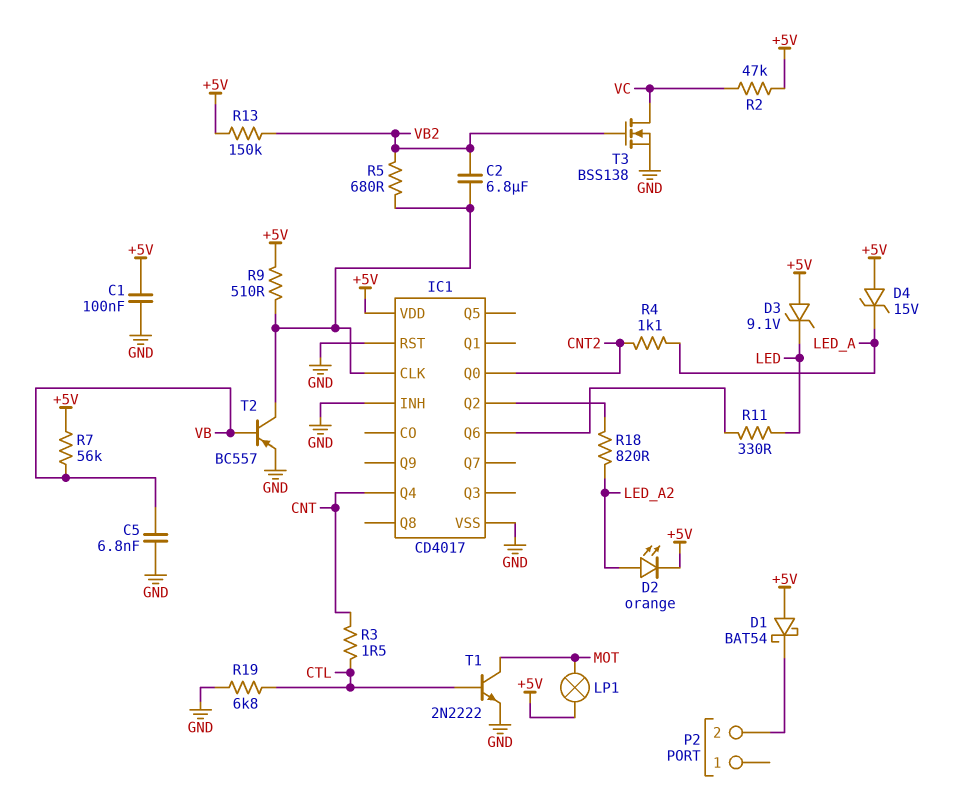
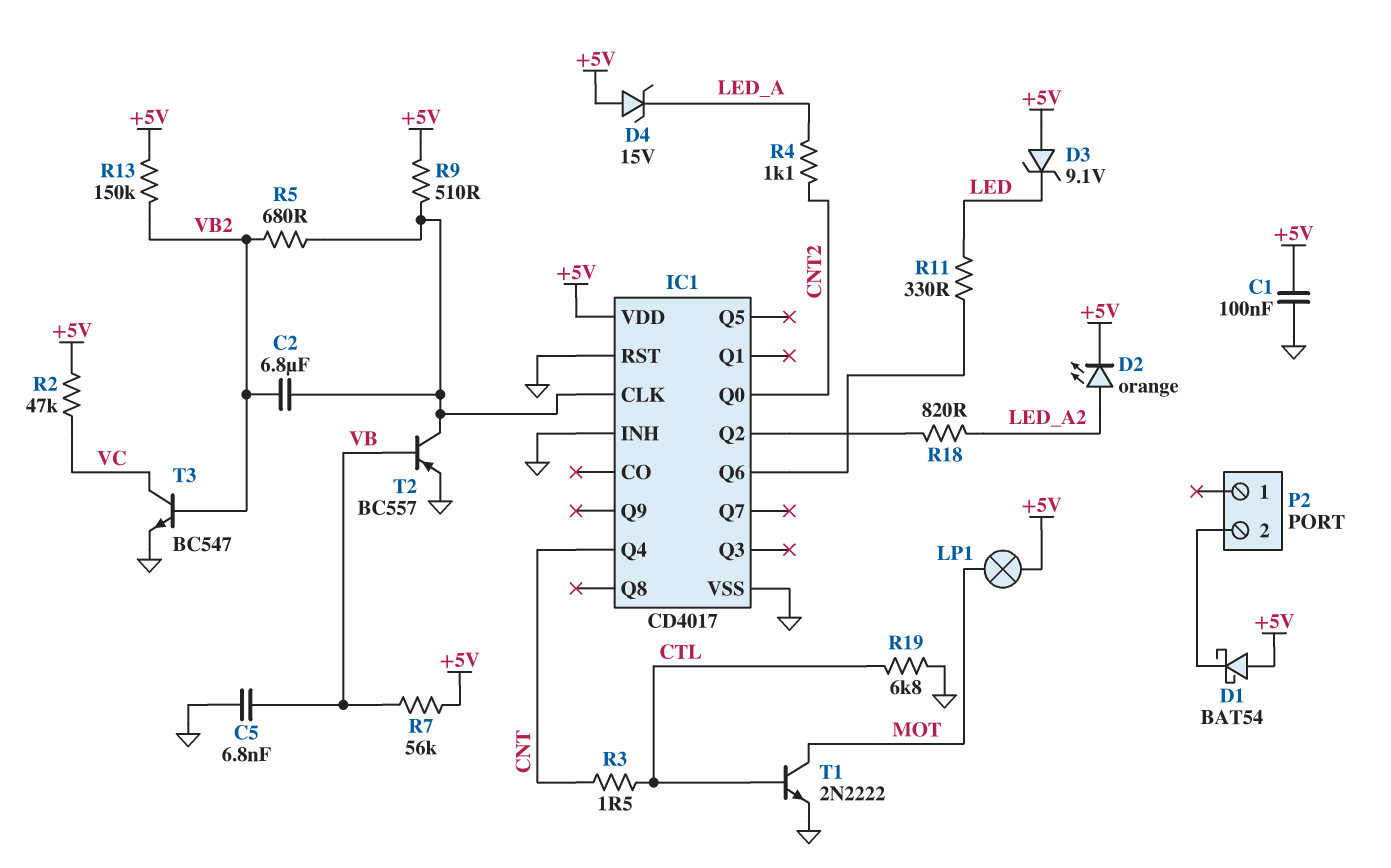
T3: NMOS BSS138 (G VB2, D VC, S GND) -> NPN BC547 (B VB2, C VC, E GND)

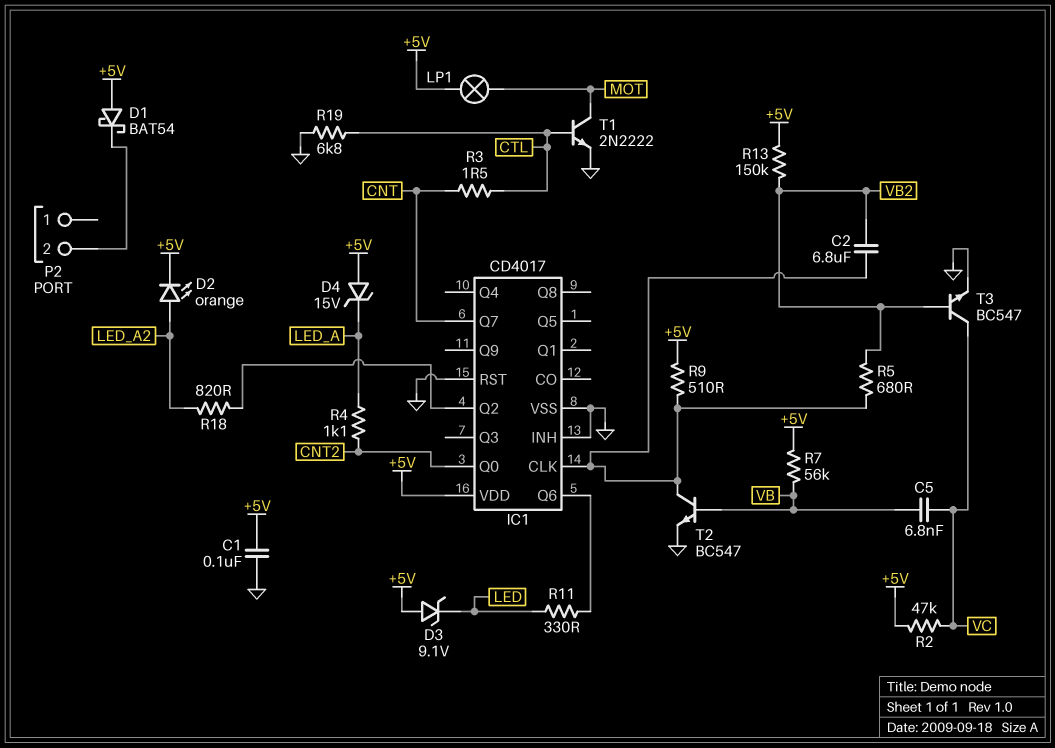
C5: 6.8nF (GND, VB) -> 6.8nF (VB, VC)
IC1 pin Q4: CNT -> none
IC1 pin Q7: none -> CNT
T2: PNP BC557 (B VB, C IC1/CLK, E GND) -> NPN BC547 (B VB, C IC1/CLK, E GND)

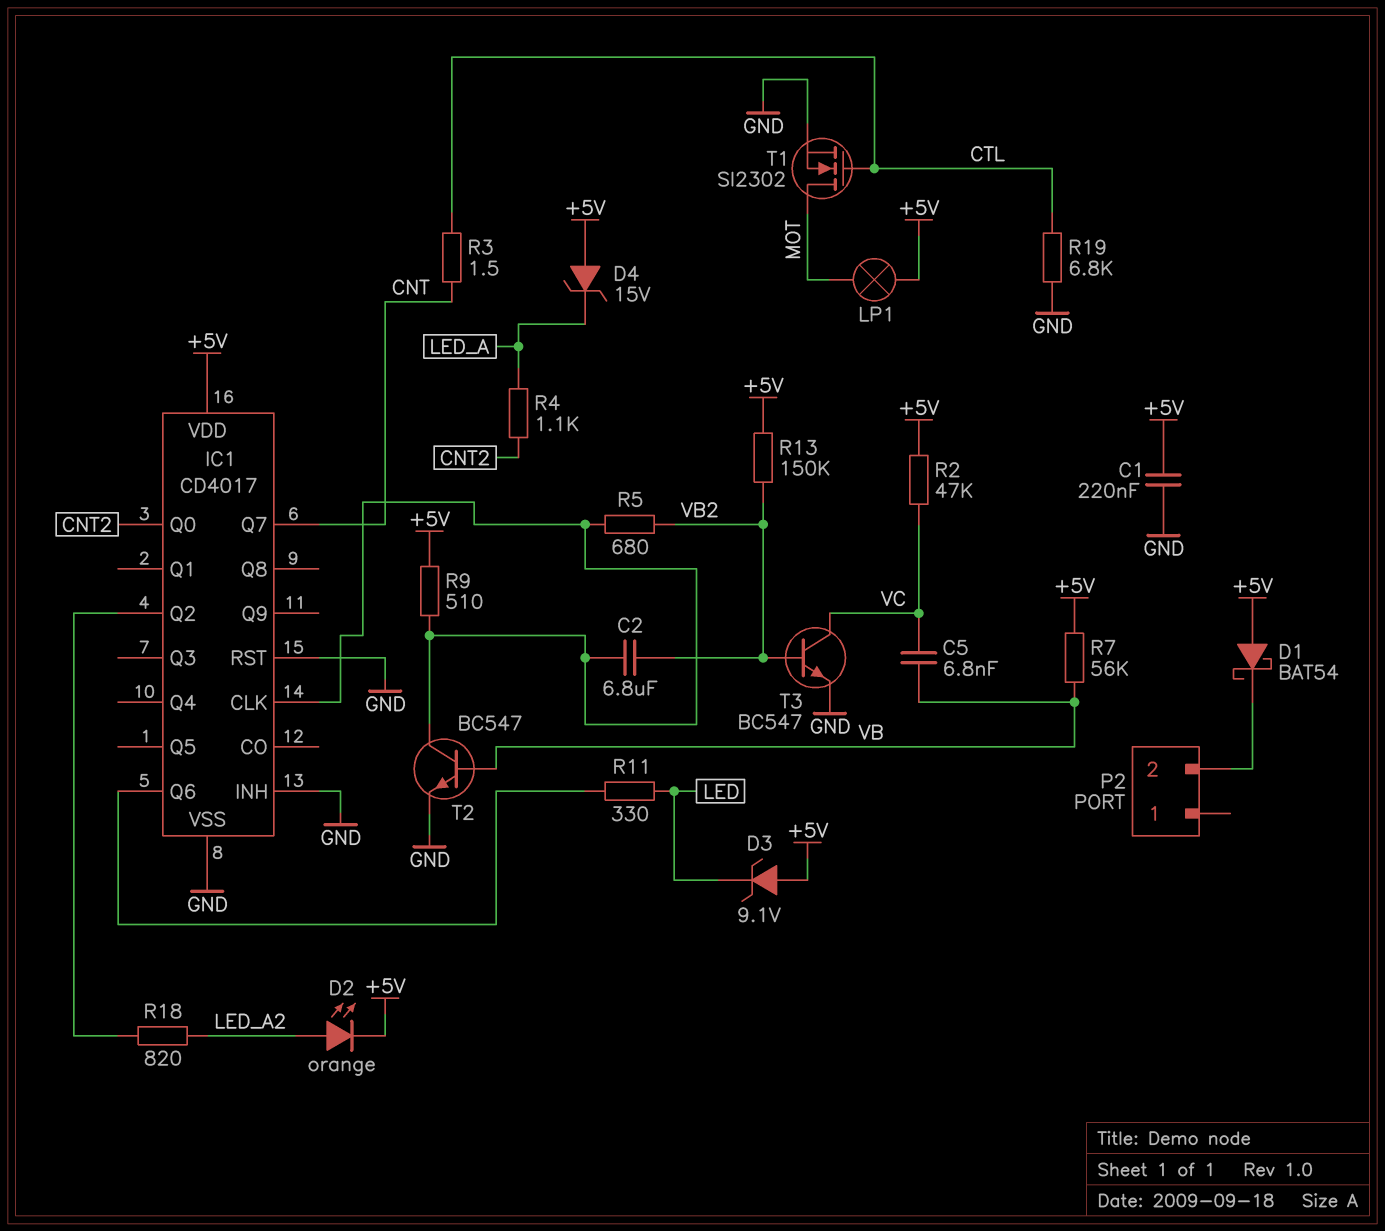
C1: 100nF (+5V, GND) -> 220nF (+5V, GND)
T1: NPN 2N2222 (B CTL, C MOT, E GND) -> NMOS SI2302 (G CTL, D MOT, S GND)

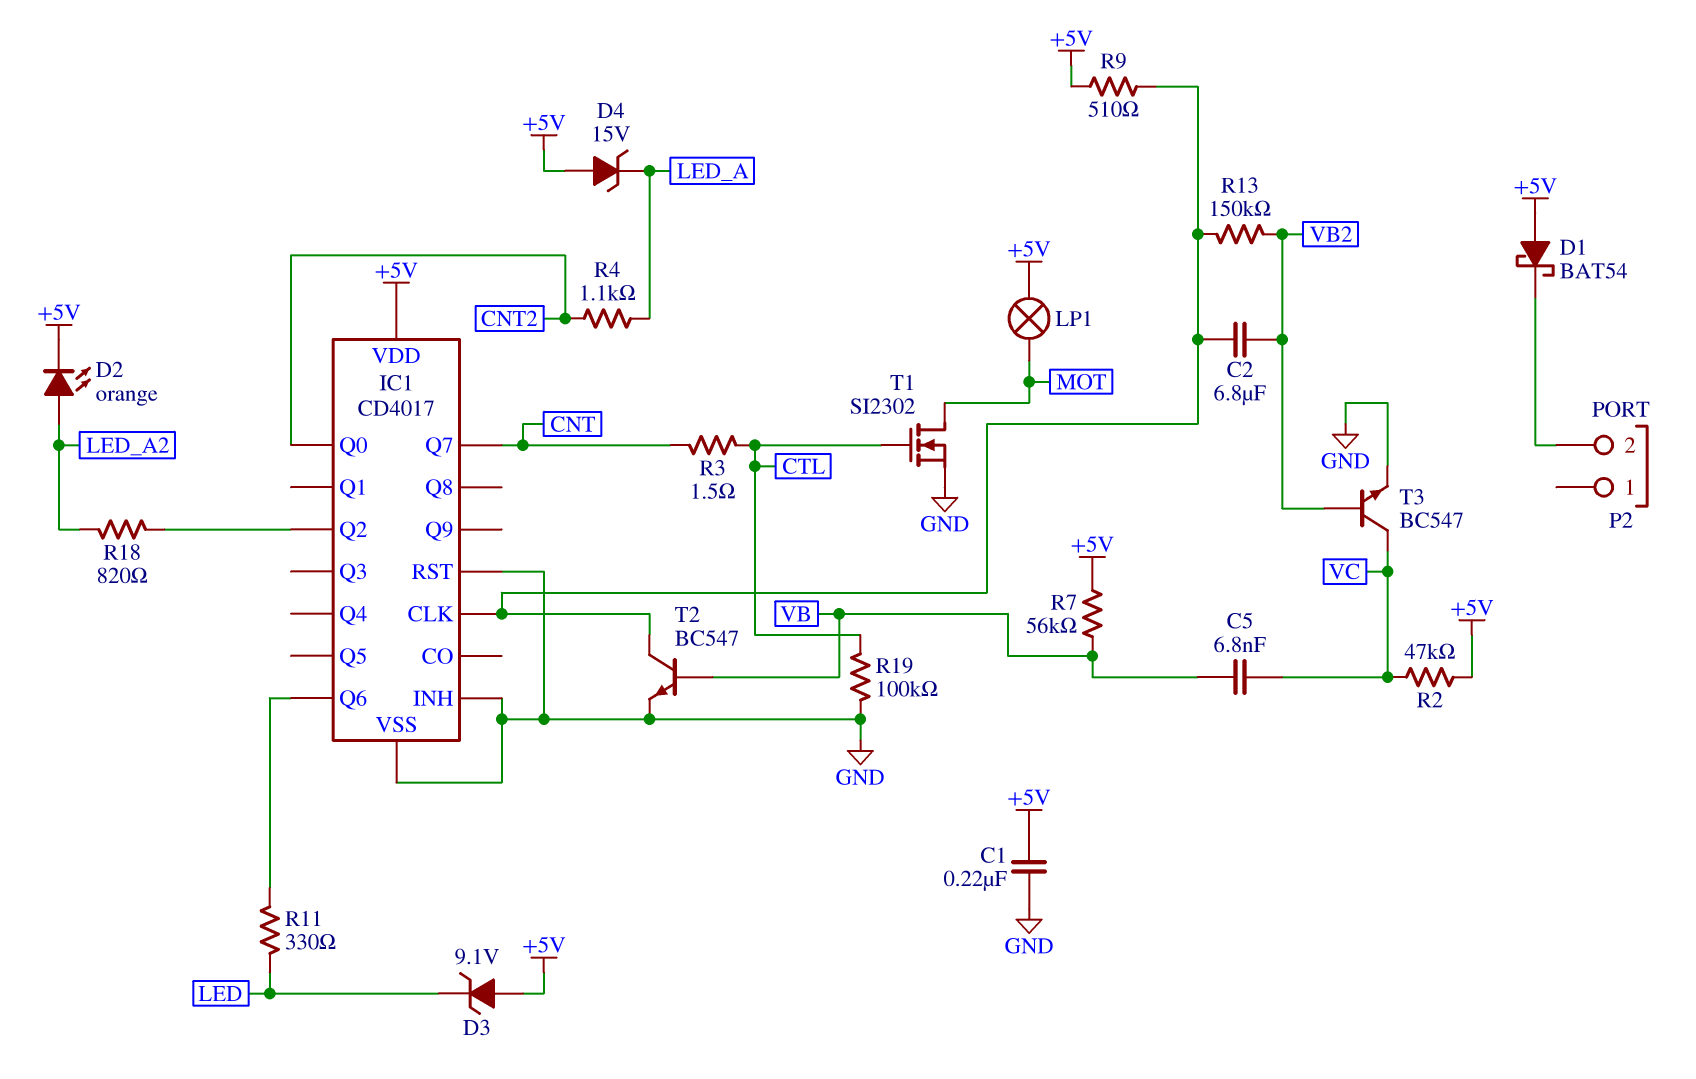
R5: 680 (IC1/CLK, VB2) -> none
R13: 150k (+5V, VB2) -> 150k (IC1/CLK, VB2)
R19: 6.8k (CTL, GND) -> 100k (CTL, GND)

